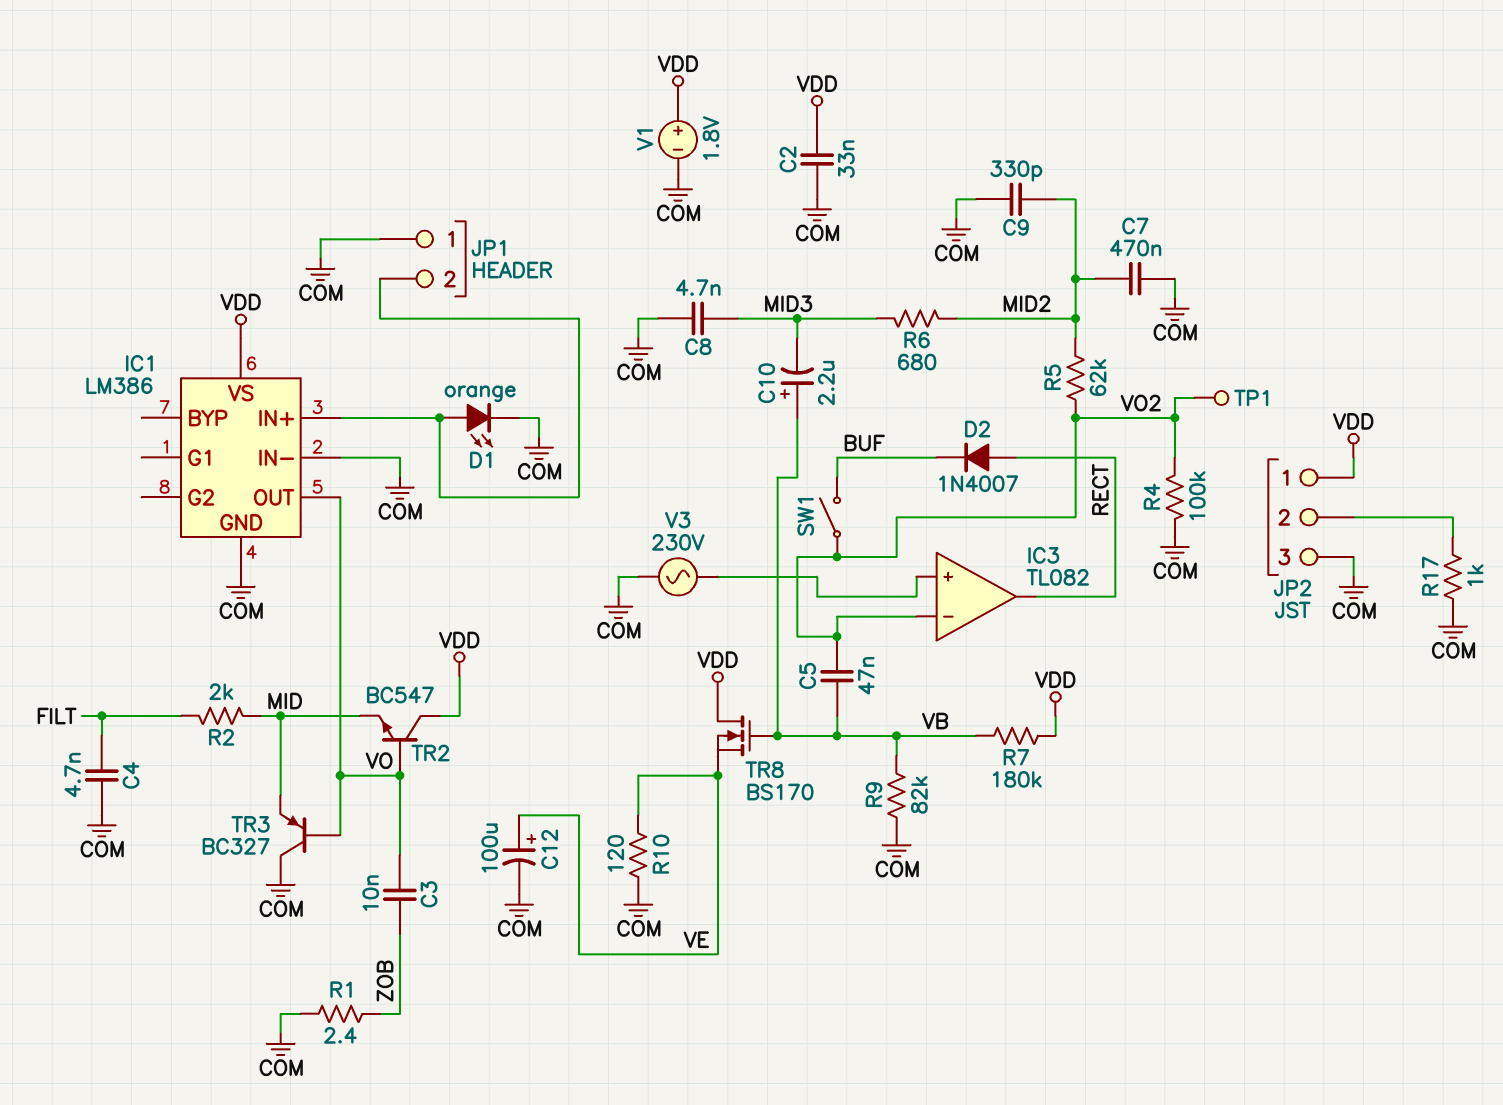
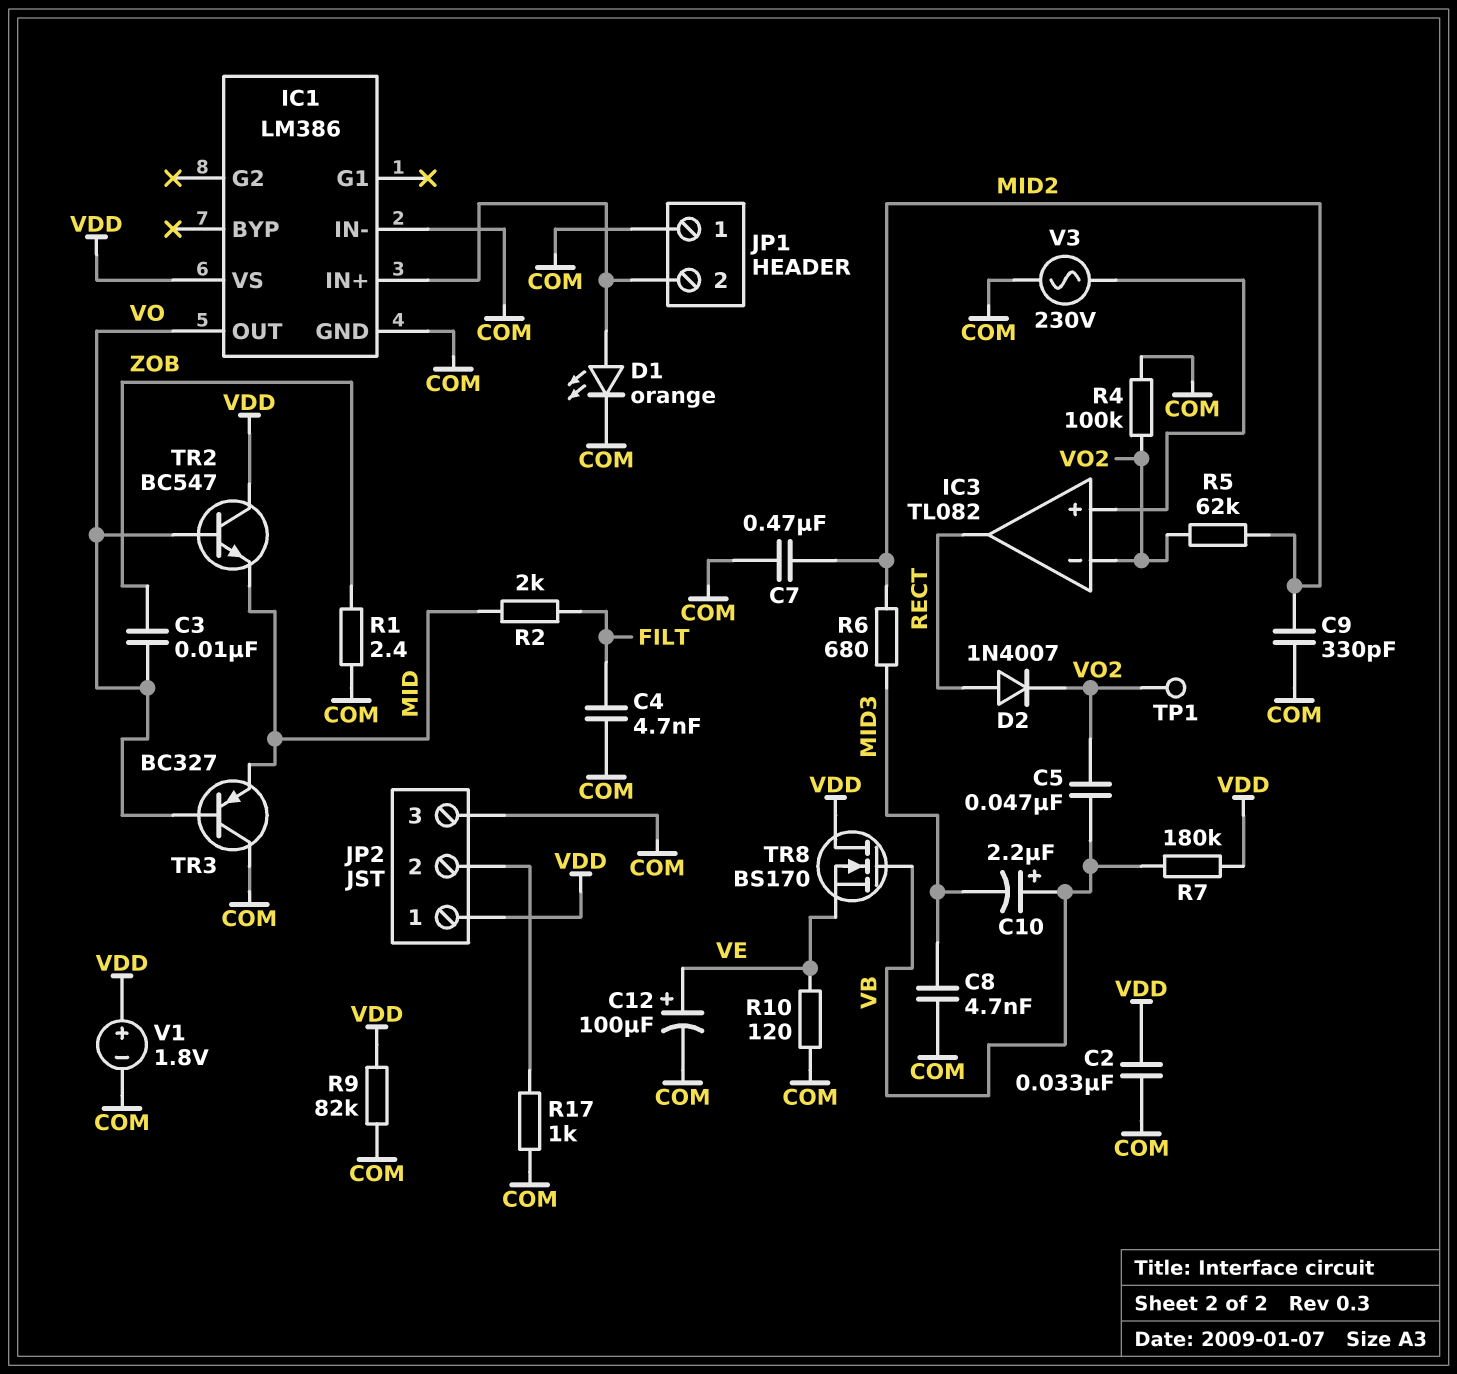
D2: diode 1N4007 (A RECT, K BUF) -> diode 1N4007 (A RECT, K VO2)
R9: 82k (COM, VB) -> 82k (COM, VDD)
SW1: switch (BUF, VO2) -> none

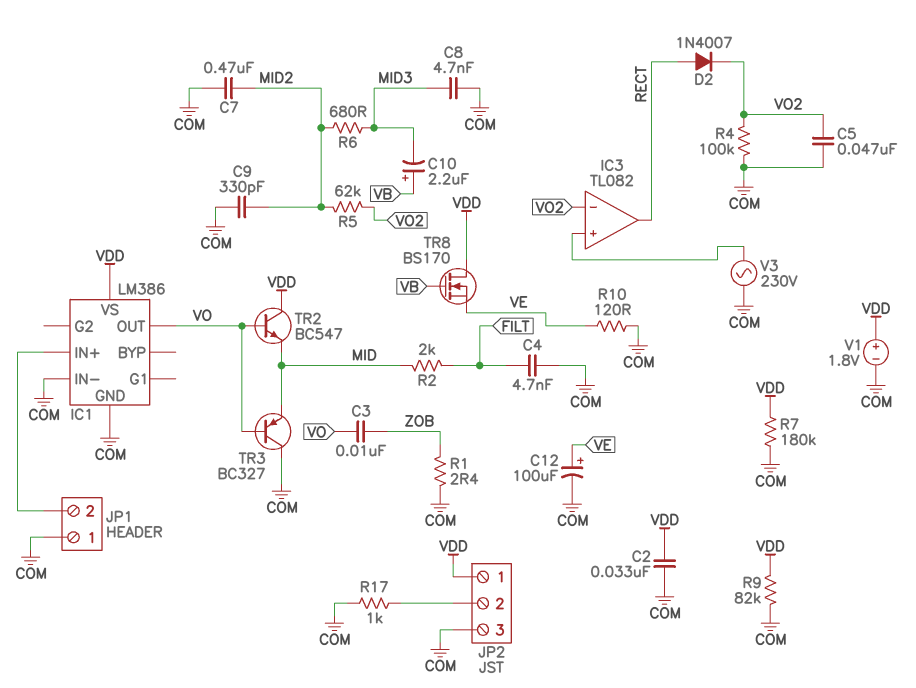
C5: 47nF (VB, VO2) -> 47nF (COM, VO2)
D1: LED orange (A IC1/IN+, K COM) -> none
R7: 180k (VB, VDD) -> 180k (COM, VDD)
TP1: test point (VO2) -> none

